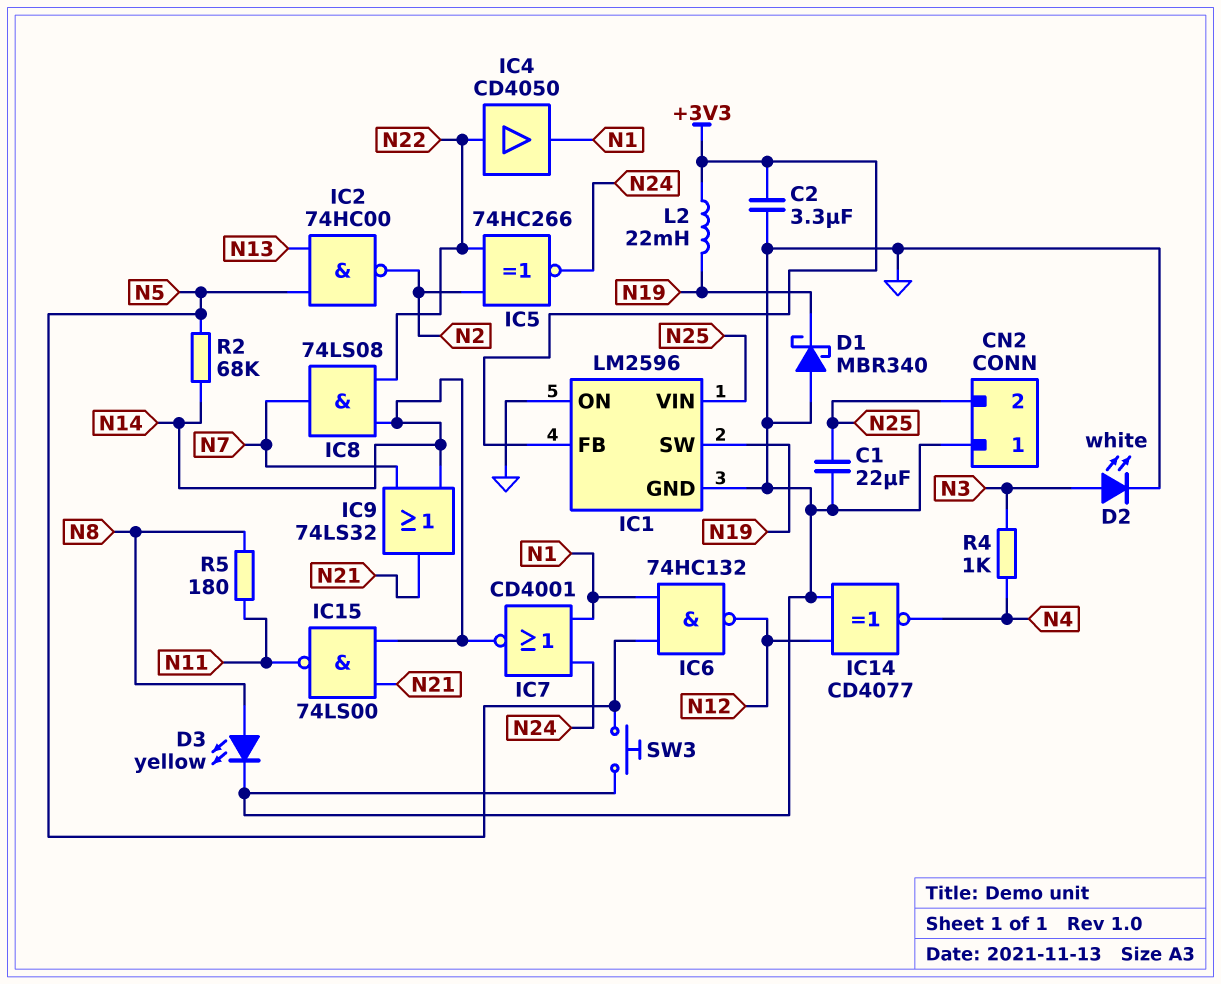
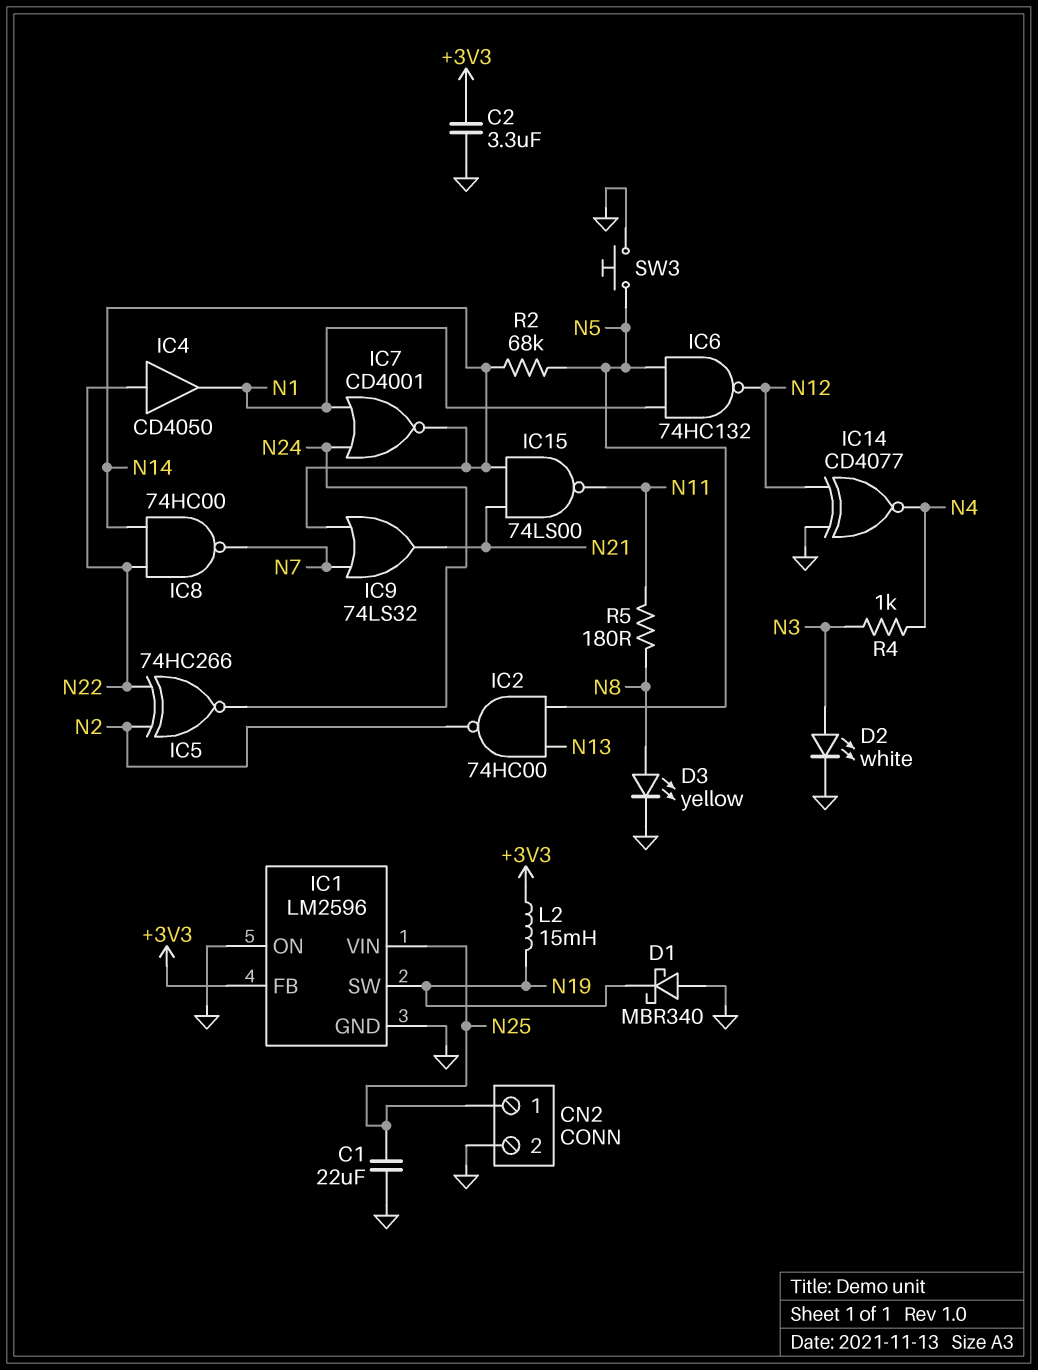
CN2 pin 1: GND -> N25
CN2 pin 2: N25 -> GND
IC8: AND 74LS08 (in N14, in N22, out N7) -> NAND 74HC00 (in N14, in N22, out N7)
L2: 22mH (+3V3, N19) -> 15mH (+3V3, N19)

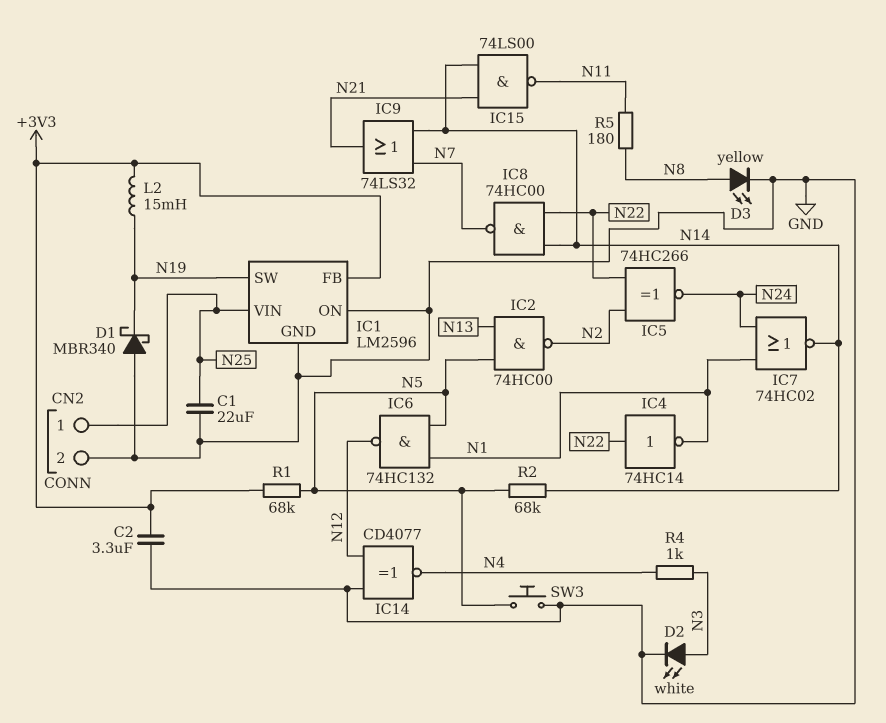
IC4: buffer CD4050 (in N22, out N1) -> NOT 74HC14 (in N22, out N1)
IC7: NOR CD4001 (in N1, in N24, out N14) -> NOR 74HC02 (in N1, in N24, out N14)
R1: none -> 68k (+3V3, N5)

